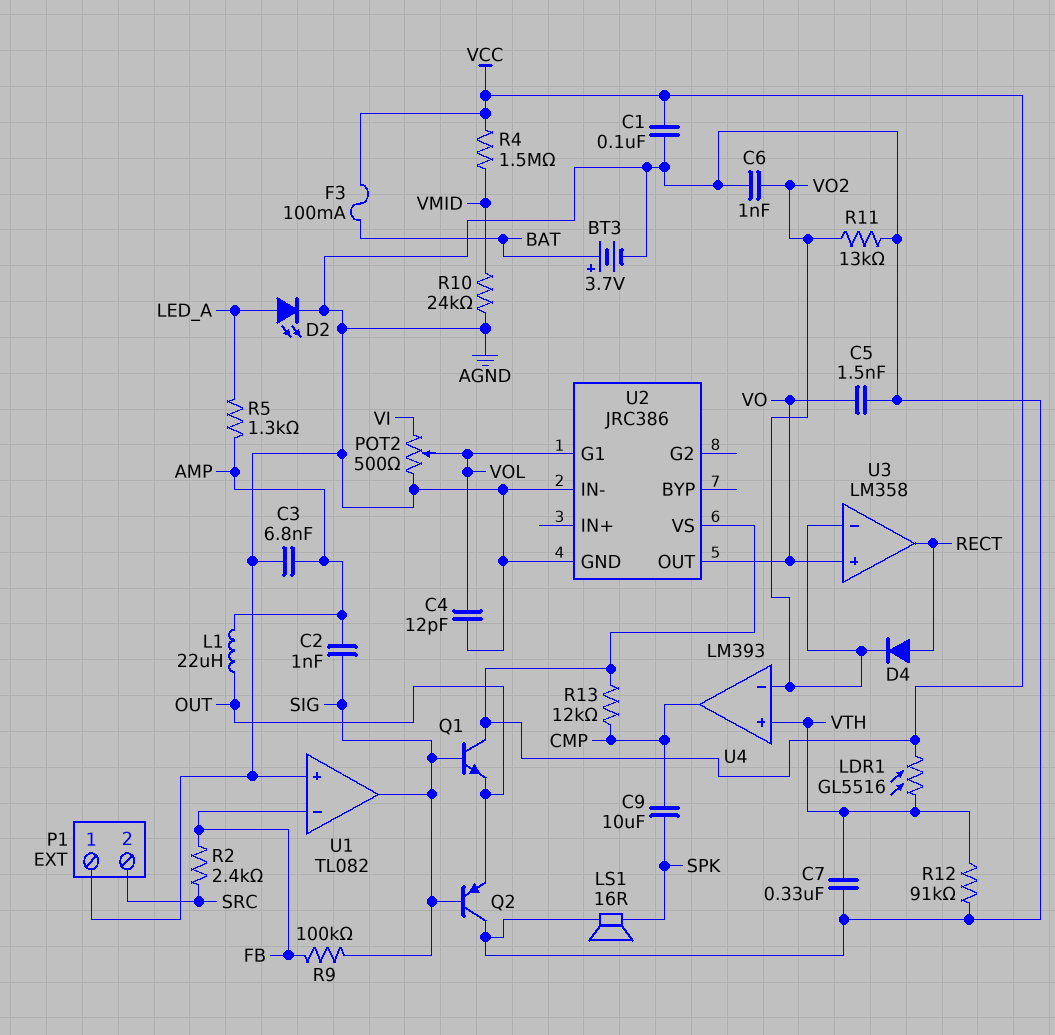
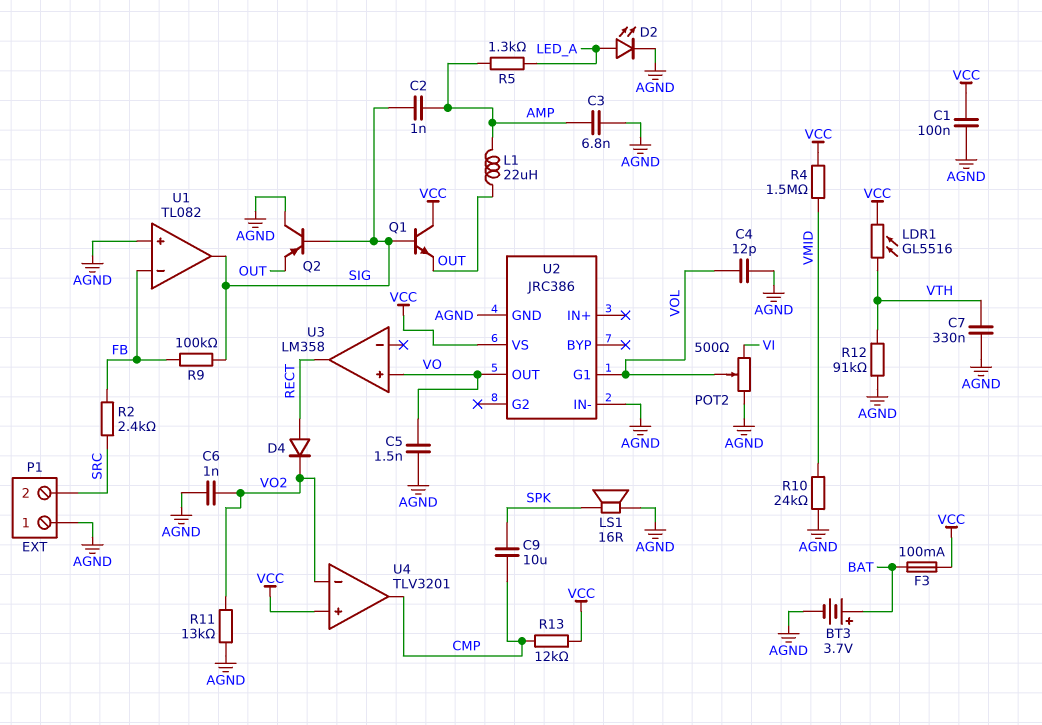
U3 pin in-: VO2 -> none
U4: LM393 -> TLV3201
U4 pin in+: VTH -> VCC

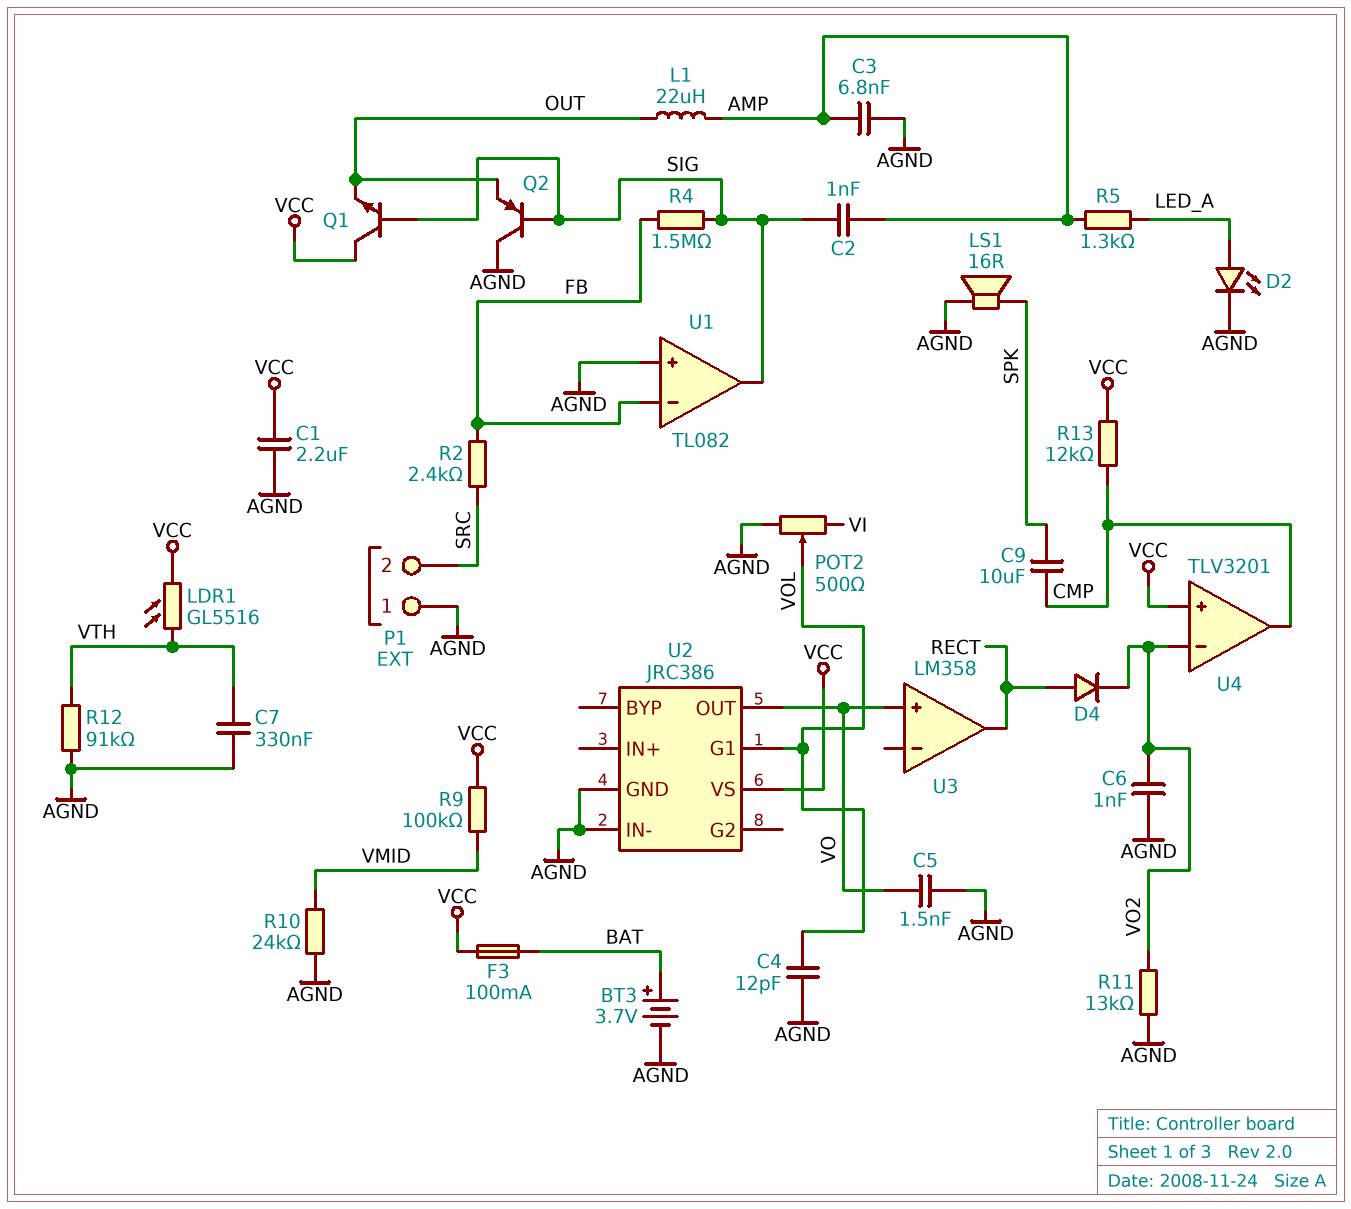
C1: 100nF (AGND, VCC) -> 2.2uF (AGND, VCC)
R4: 1.5M (VCC, VMID) -> 1.5M (FB, SIG)
R9: 100k (FB, SIG) -> 100k (VCC, VMID)

